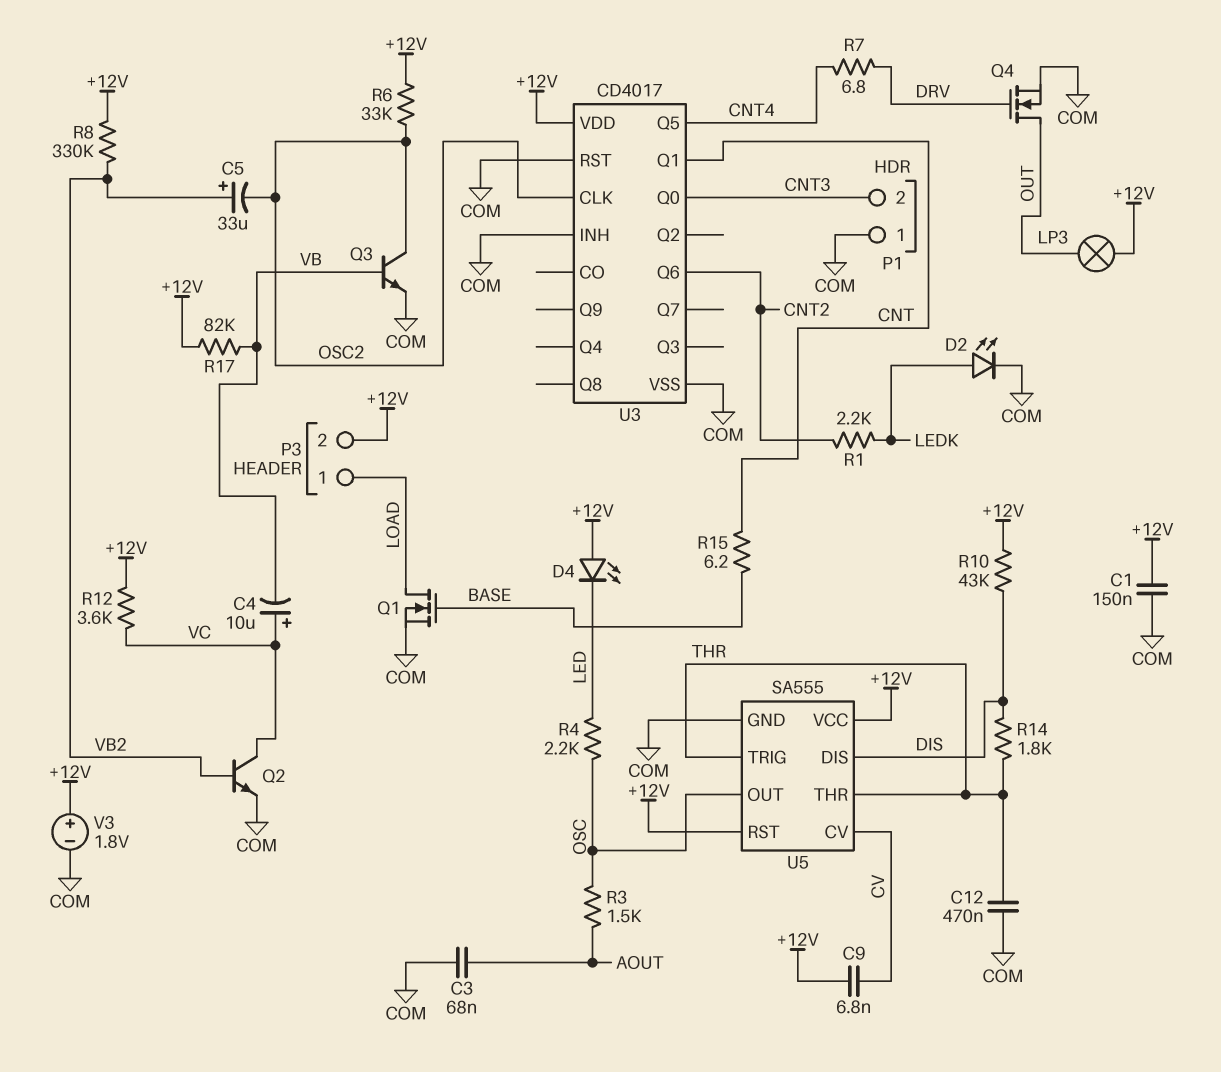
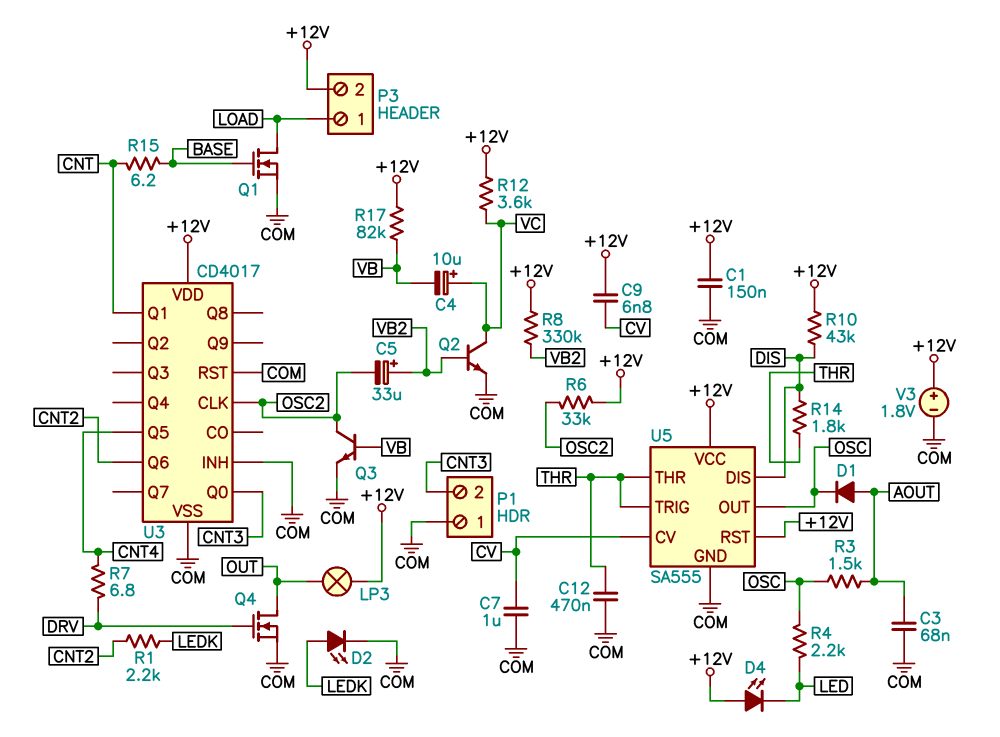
C7: none -> 1uF (COM, CV)
D1: none -> diode (A AOUT, K OSC)

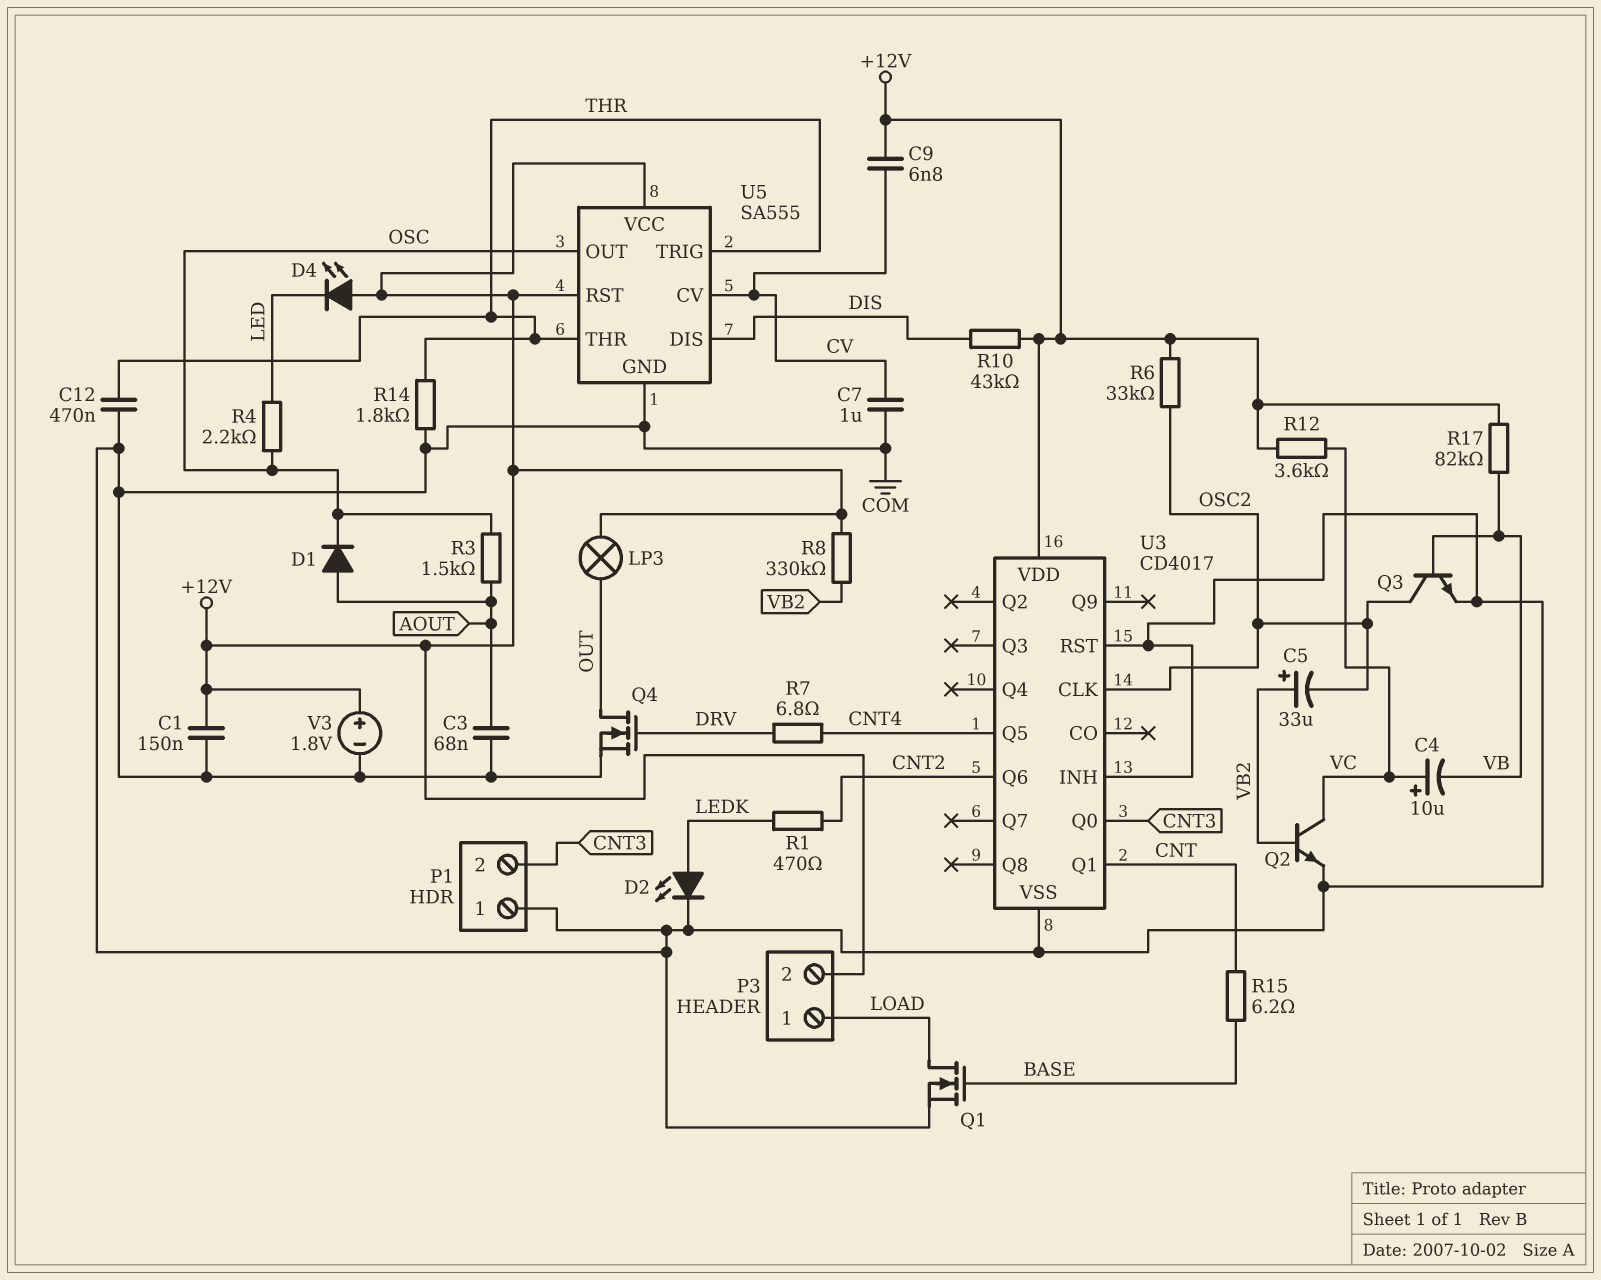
R1: 2.2k (CNT2, LEDK) -> 470 (CNT2, LEDK)
R14: 1.8k (DIS, THR) -> 1.8k (COM, THR)

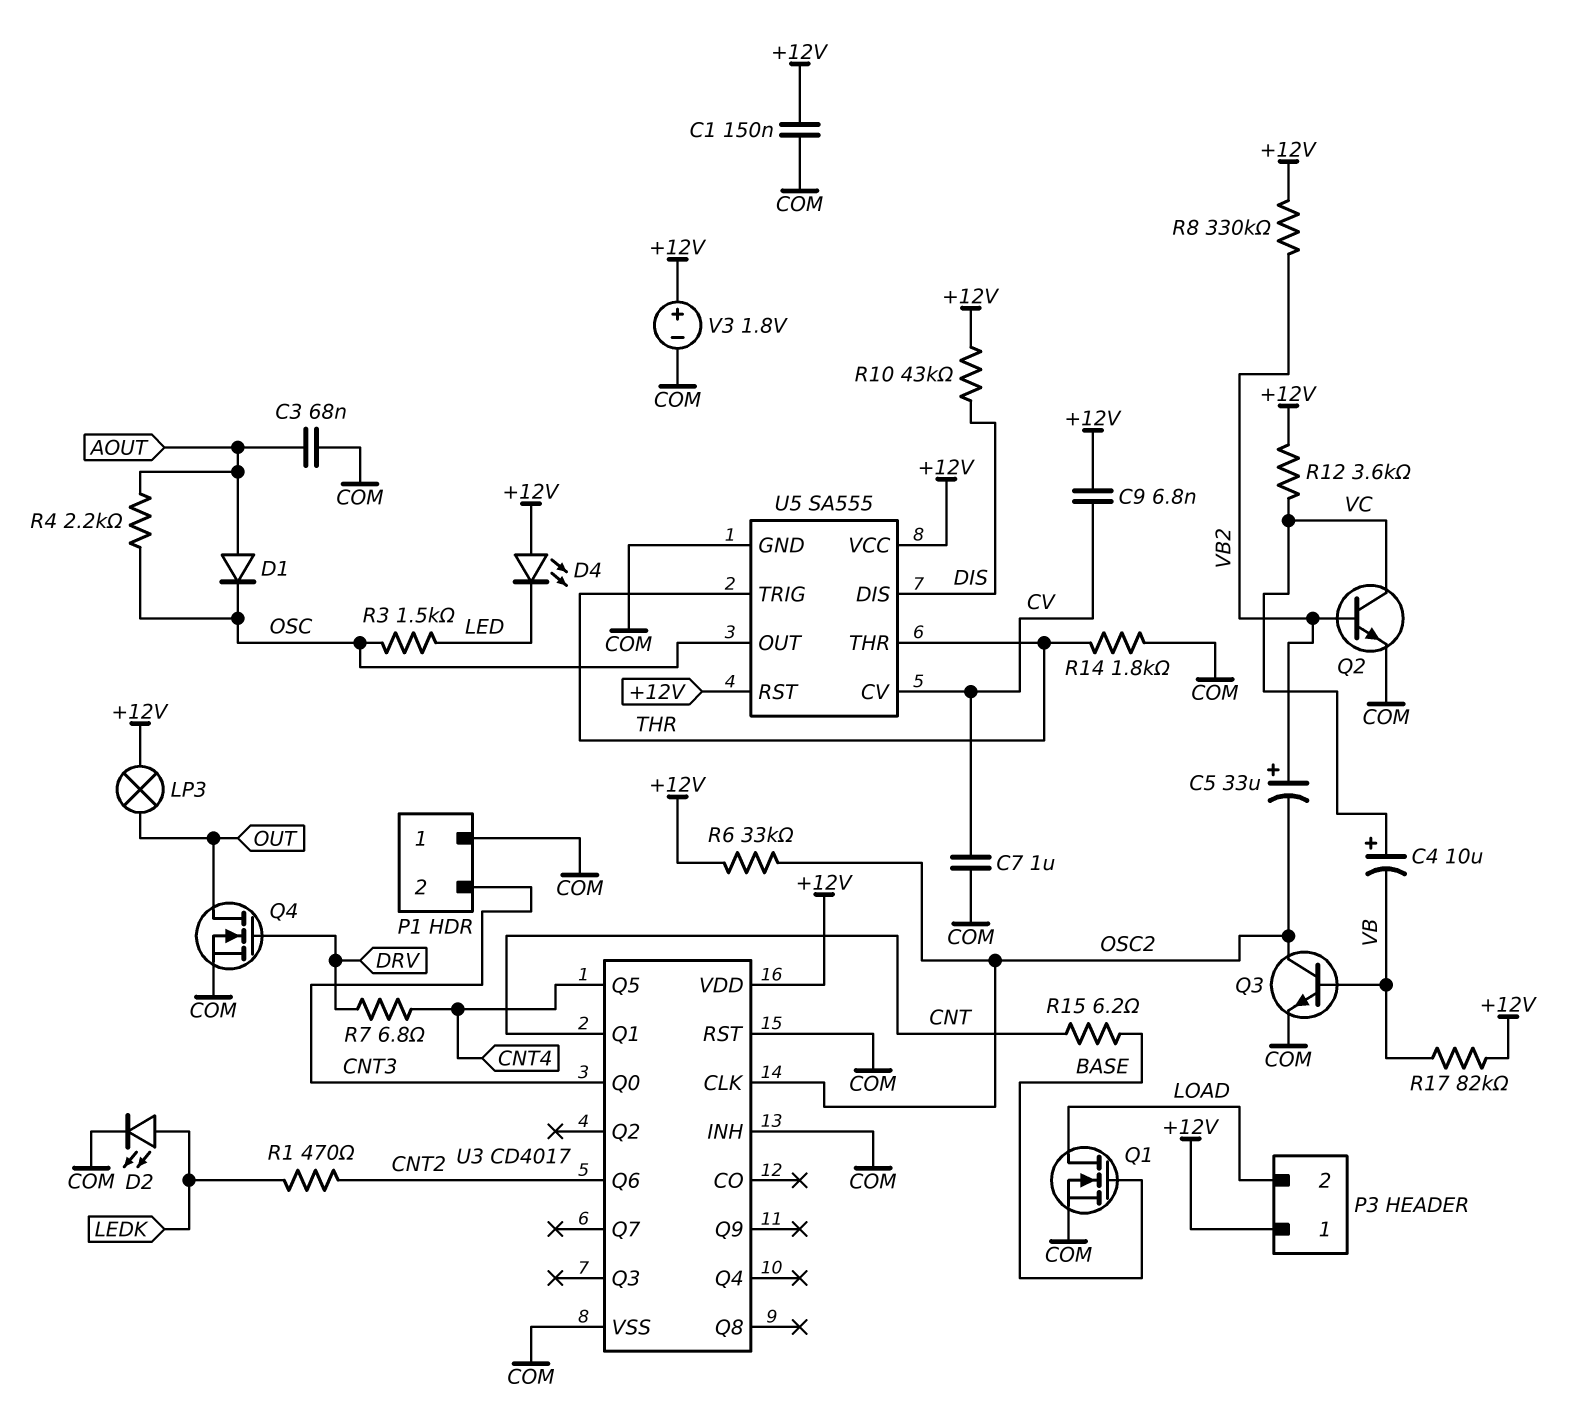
C12: 470nF (COM, THR) -> none
P3 pin 1: LOAD -> +12V
P3 pin 2: +12V -> LOAD
R3: 1.5k (AOUT, OSC) -> 1.5k (LED, OSC)
R4: 2.2k (LED, OSC) -> 2.2k (AOUT, OSC)

